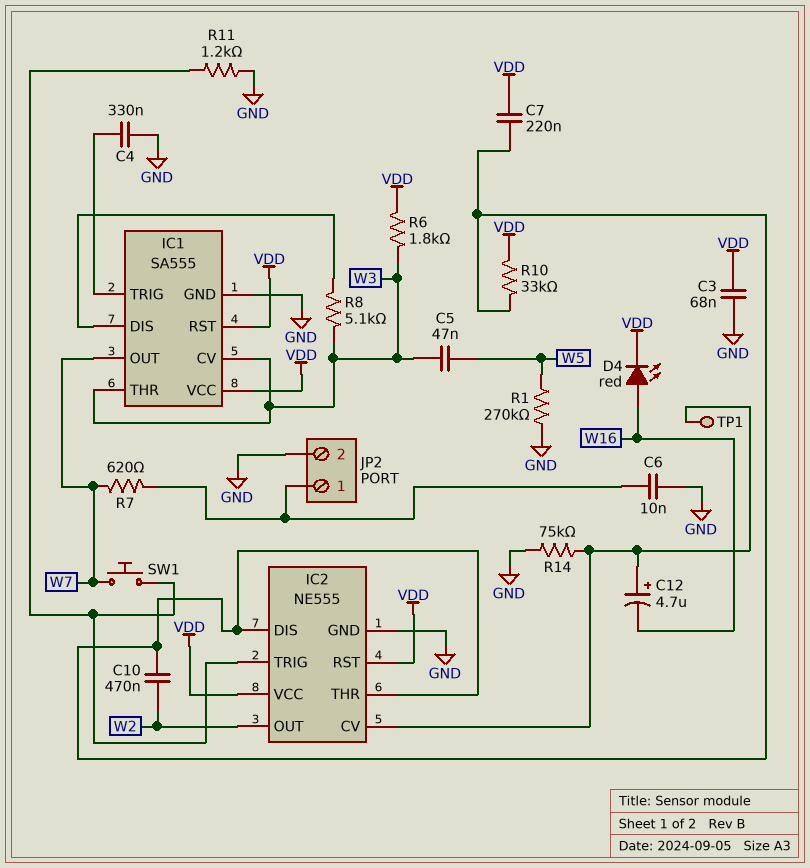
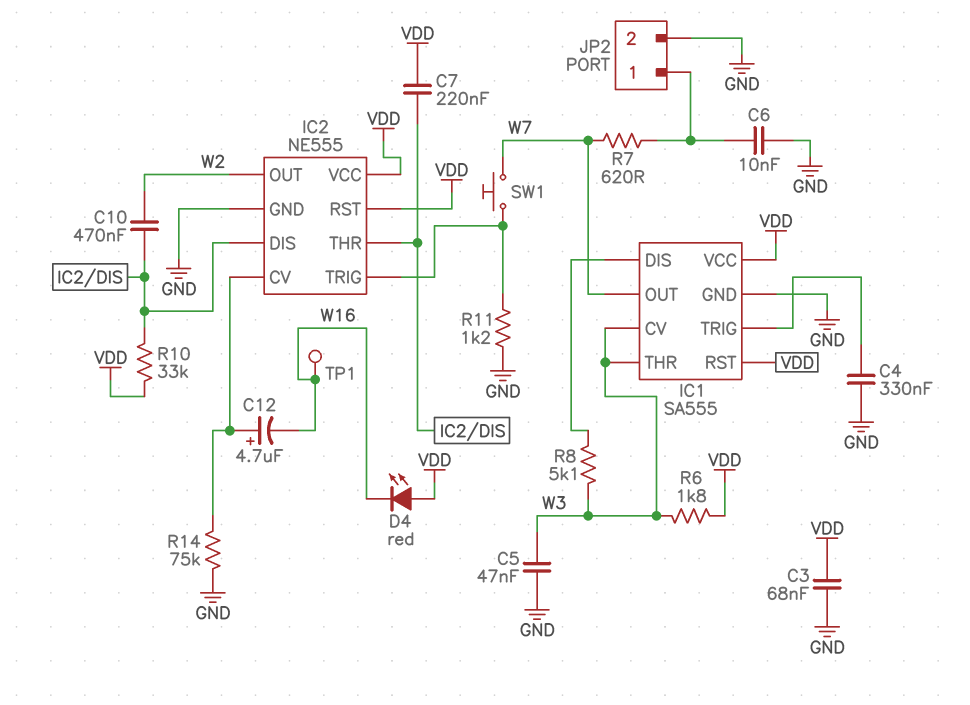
C5: 47nF (W3, W5) -> 47nF (GND, W3)
D4: LED red (A W16, K VDD) -> LED red (A VDD, K W16)
R1: 270k (GND, W5) -> none
TP1: test point (IC2/CV) -> test point (W16)

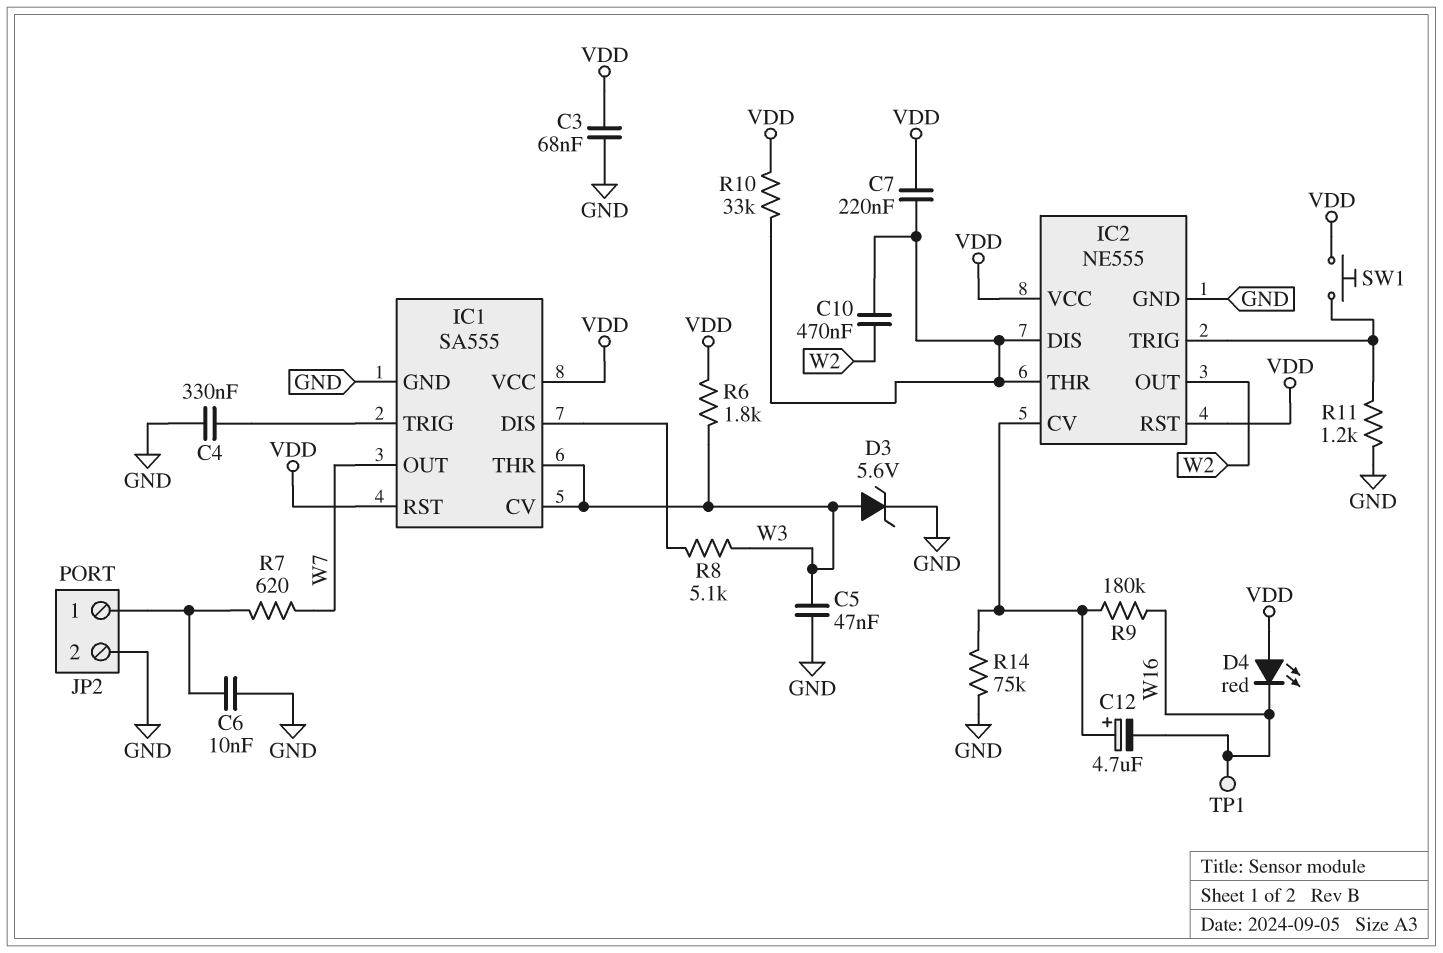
D3: none -> zener 5.6V (A W3, K GND)
R9: none -> 180k (IC2/CV, W16)
SW1: button (IC2/TRIG, W7) -> button (IC2/TRIG, VDD)

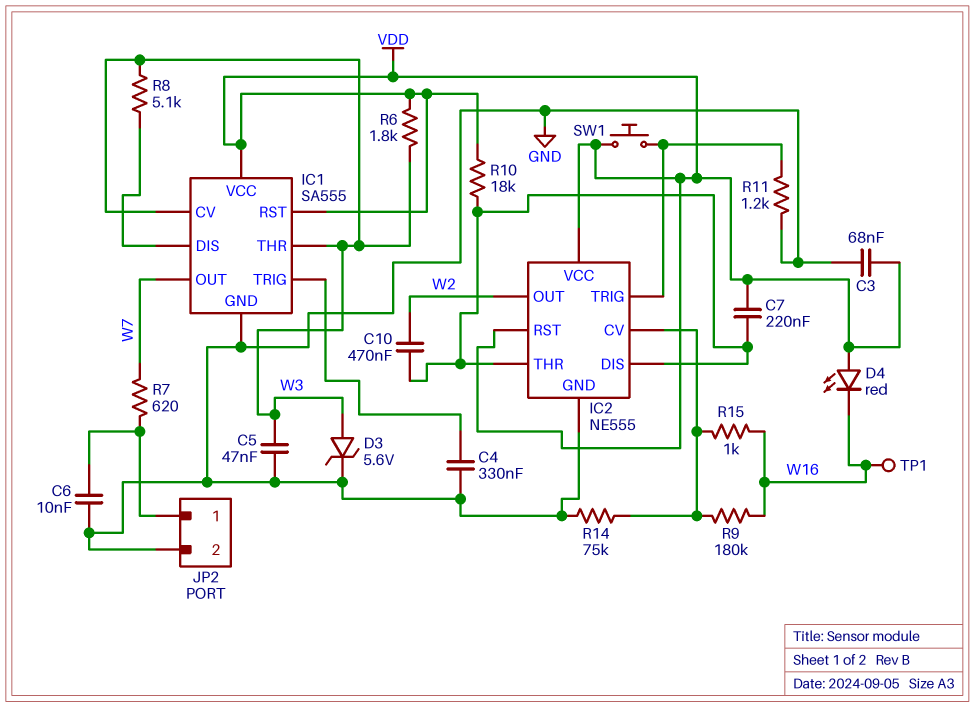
C12: 4.7uF (plus IC2/CV, minus W16) -> none
R10: 33k (IC2/DIS, VDD) -> 18k (IC2/DIS, VDD)
R15: none -> 1k (IC2/CV, W16)

